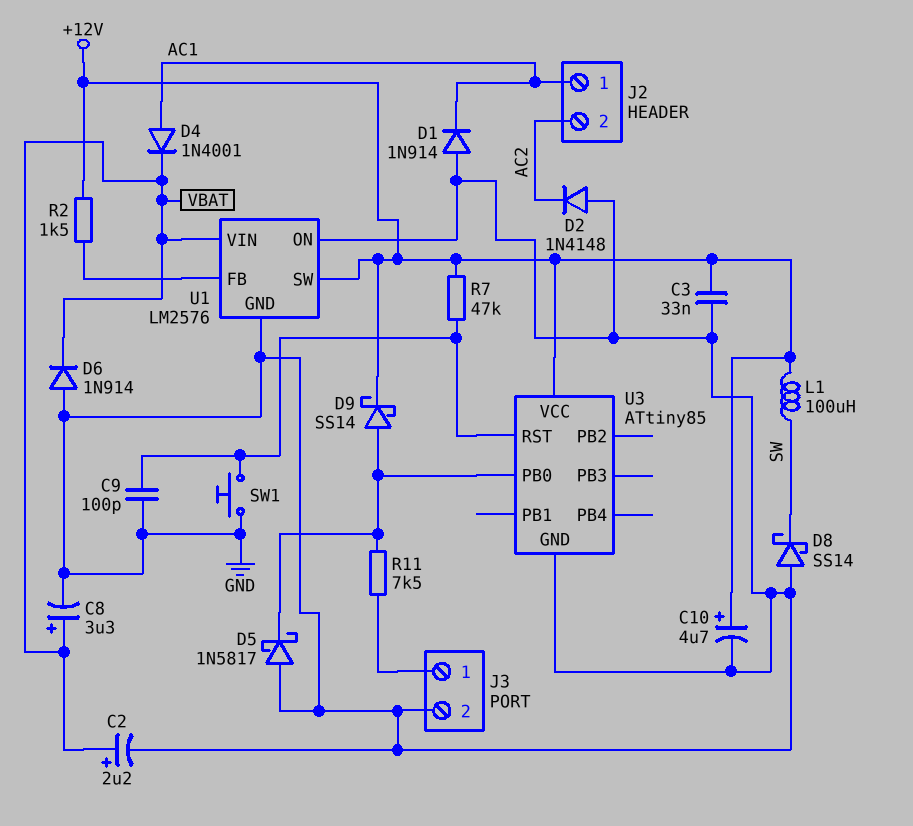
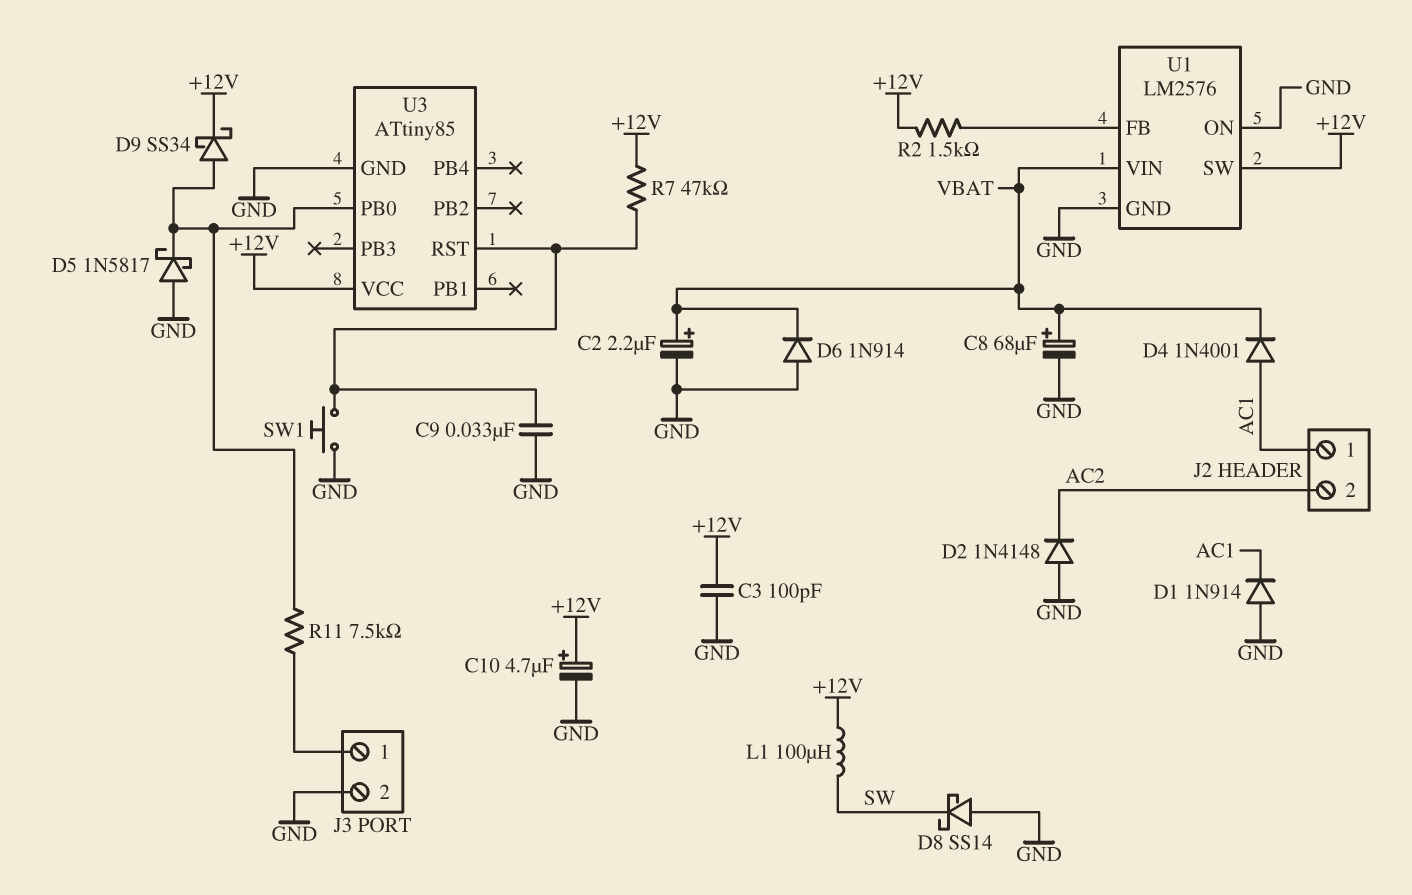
C3: 33nF (+12V, GND) -> 100pF (+12V, GND)
C8: 3.3uF (plus VBAT, minus GND) -> 68uF (plus VBAT, minus GND)
C9: 100pF (GND, U3/RST) -> 33nF (GND, U3/RST)
D9: schottky SS14 (A U3/PB0, K +12V) -> schottky SS34 (A U3/PB0, K +12V)

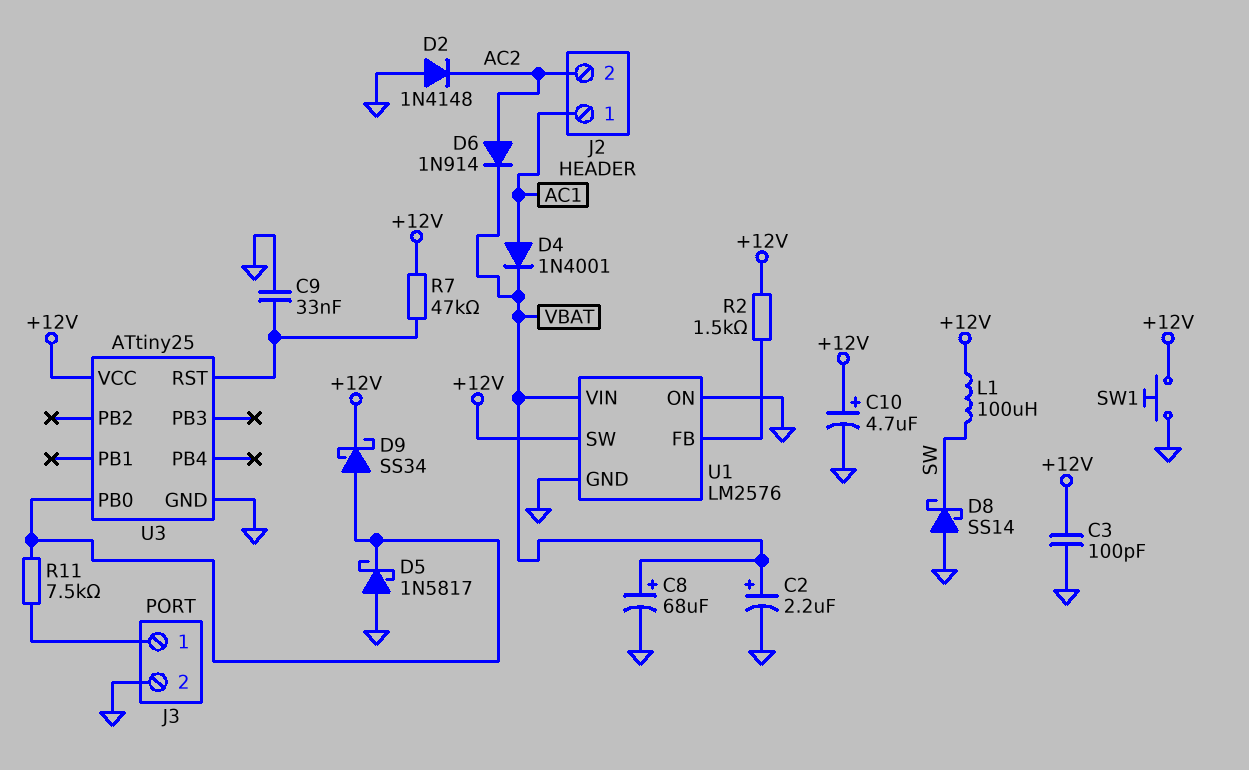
D1: diode 1N914 (A GND, K AC1) -> none
D6: diode 1N914 (A GND, K VBAT) -> diode 1N914 (A AC2, K VBAT)
SW1: button (GND, U3/RST) -> button (+12V, GND)
U3: ATtiny85 -> ATtiny25

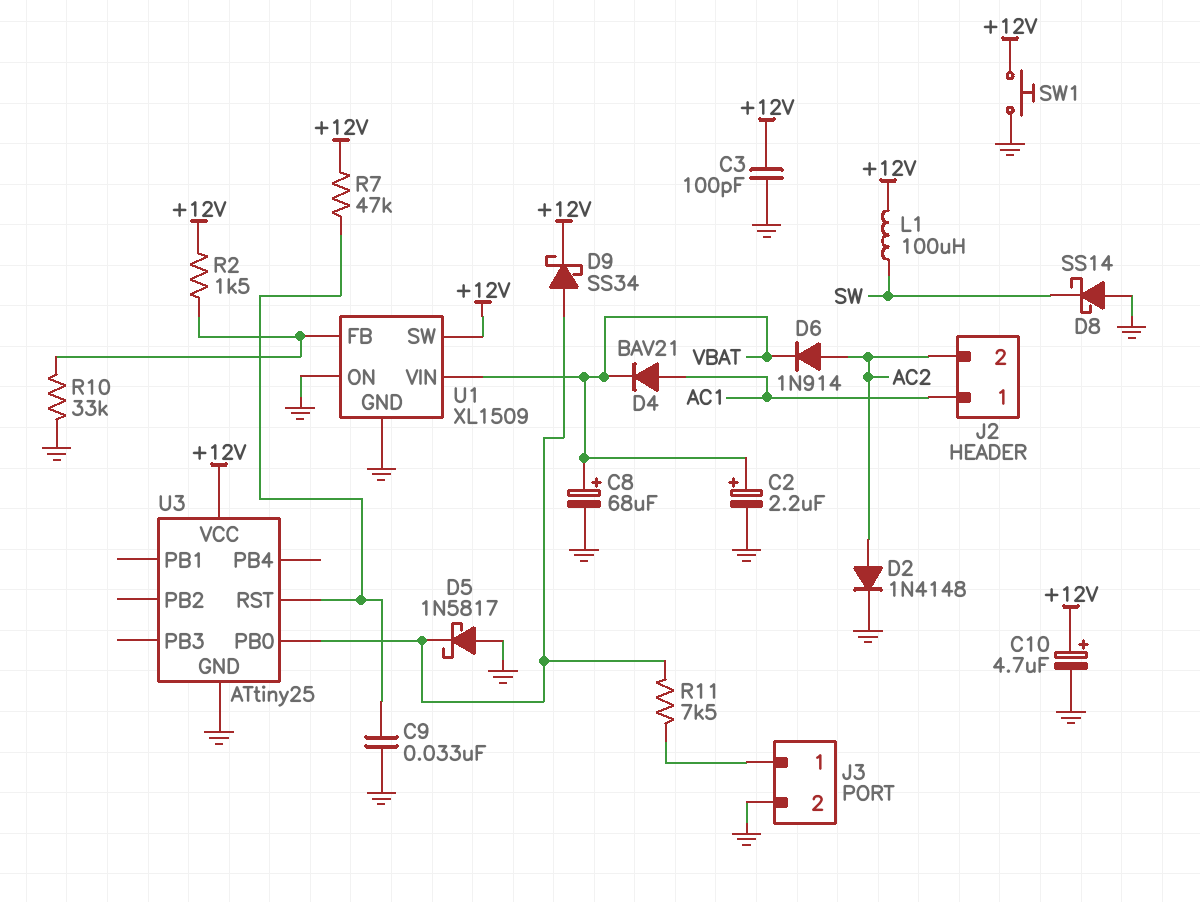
D2: diode 1N4148 (A GND, K AC2) -> diode 1N4148 (A AC2, K GND)
D4: diode 1N4001 (A AC1, K VBAT) -> diode BAV21 (A AC1, K VBAT)
R10: none -> 33k (GND, U1/FB)
U1: LM2576 -> XL1509

